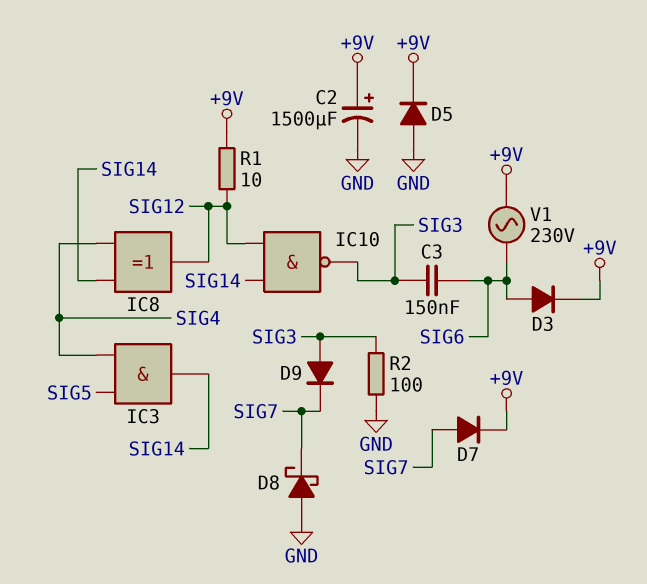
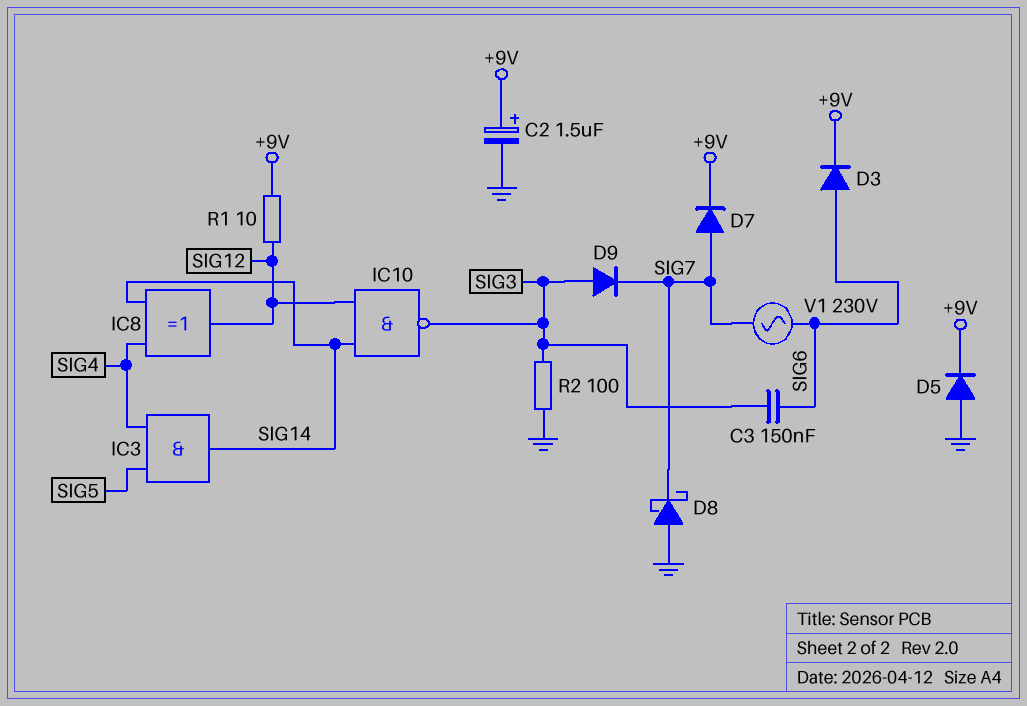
C2: 1500uF (plus +9V, minus GND) -> 1.5uF (plus +9V, minus GND)
V1: AC 230V (+9V, SIG6) -> AC 230V (SIG6, SIG7)

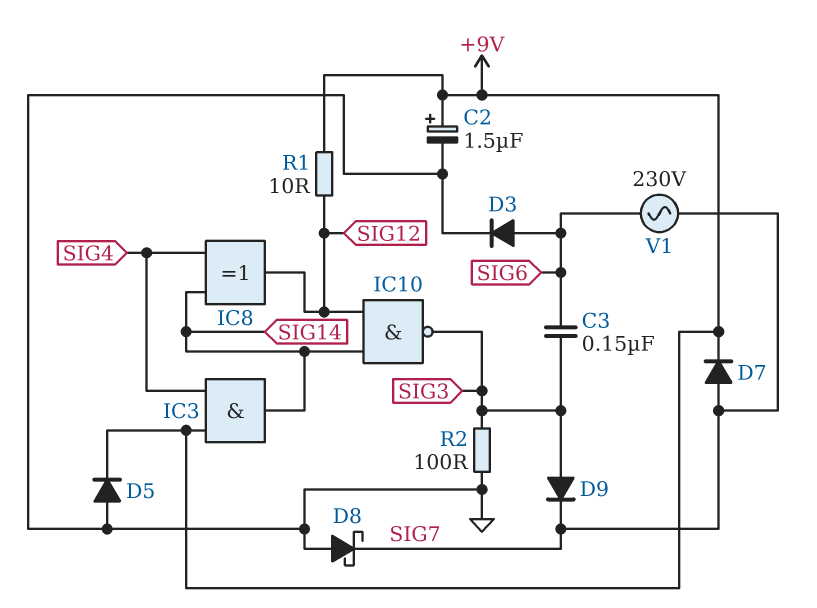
D3: diode (A SIG6, K +9V) -> diode (A SIG6, K GND)
IC3: AND (in SIG4, in SIG5, out SIG14) -> AND (in +9V, in SIG4, out SIG14)

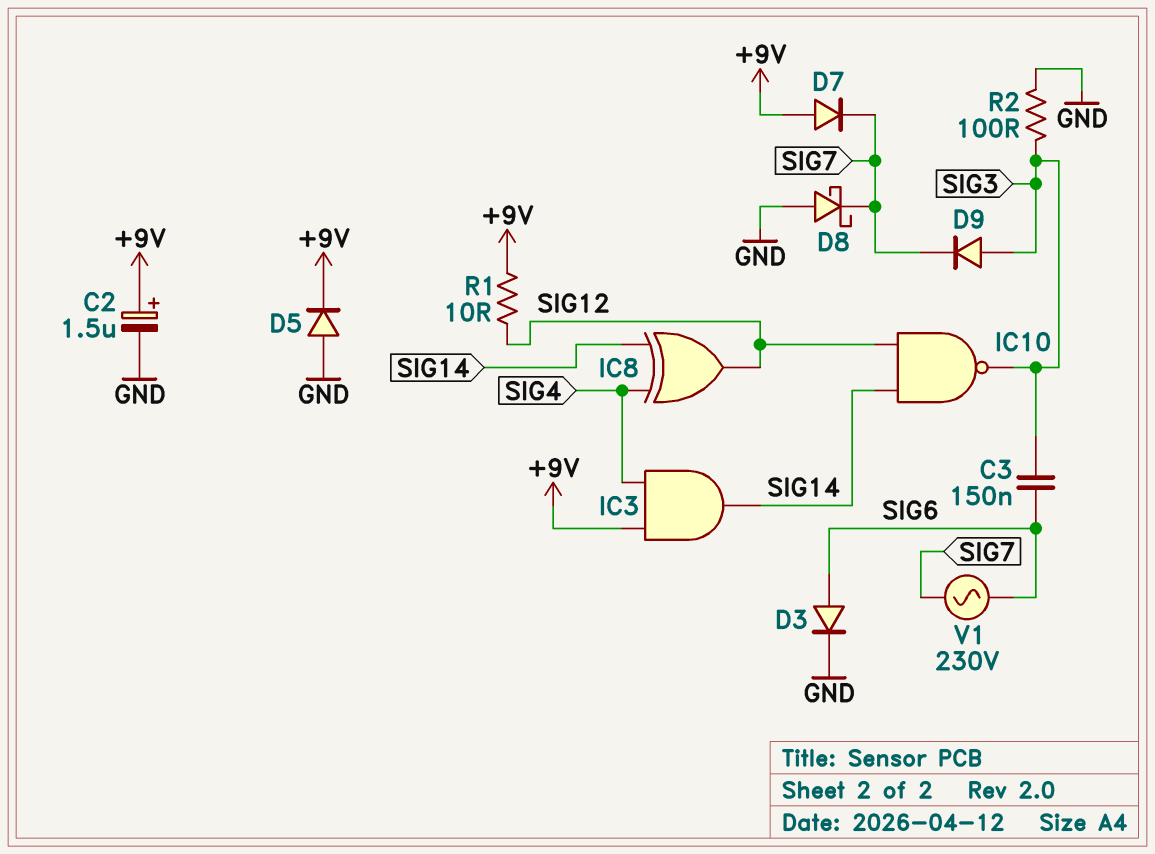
D7: diode (A SIG7, K +9V) -> diode (A +9V, K SIG7)

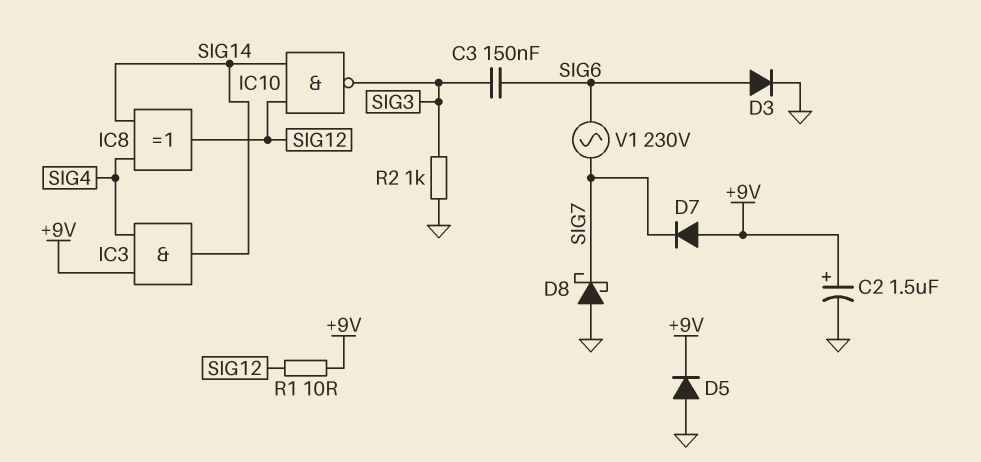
D9: diode (A SIG3, K SIG7) -> none
R2: 100 (GND, SIG3) -> 1k (GND, SIG3)

